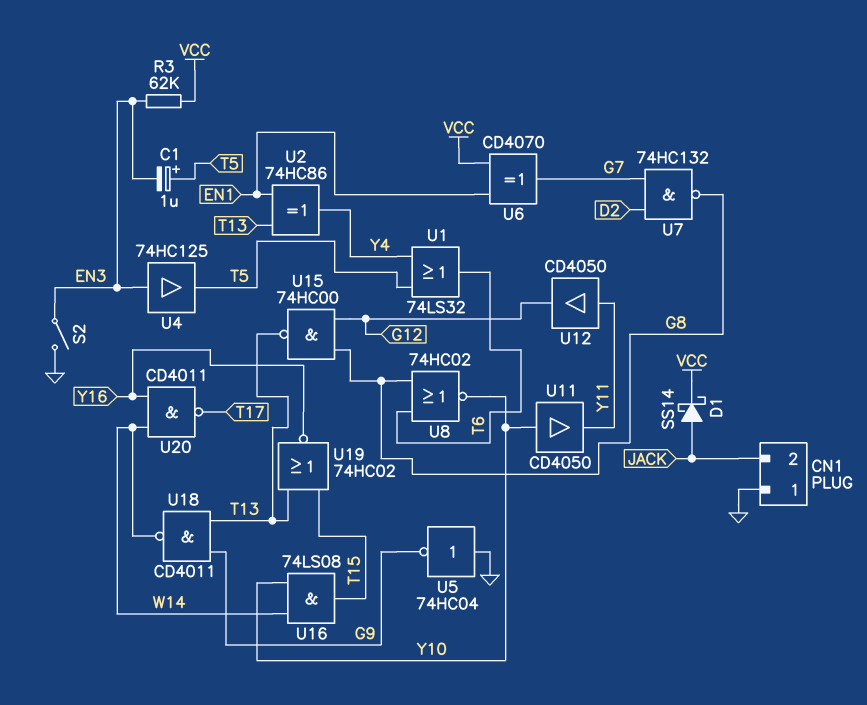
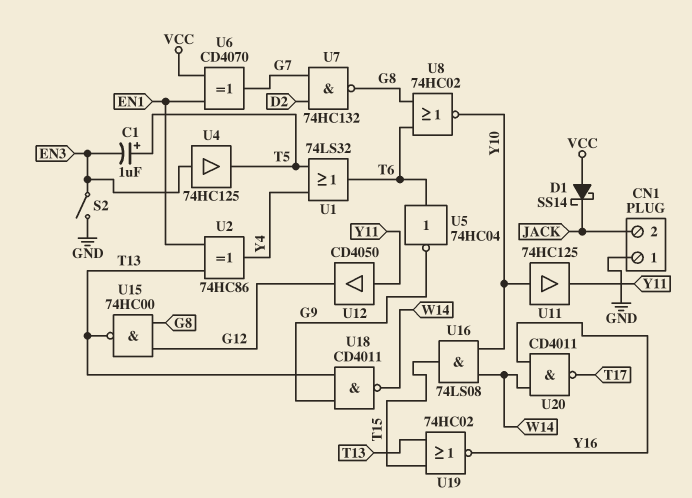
D1: schottky SS14 (A JACK, K VCC) -> schottky SS14 (A VCC, K JACK)
R3: 62k (EN3, VCC) -> none
U5: NOT 74HC04 (in GND, out G9) -> NOT 74HC04 (in T6, out G9)
U11: buffer CD4050 (in Y10, out Y11) -> buffer 74HC125 (in Y10, out Y11)

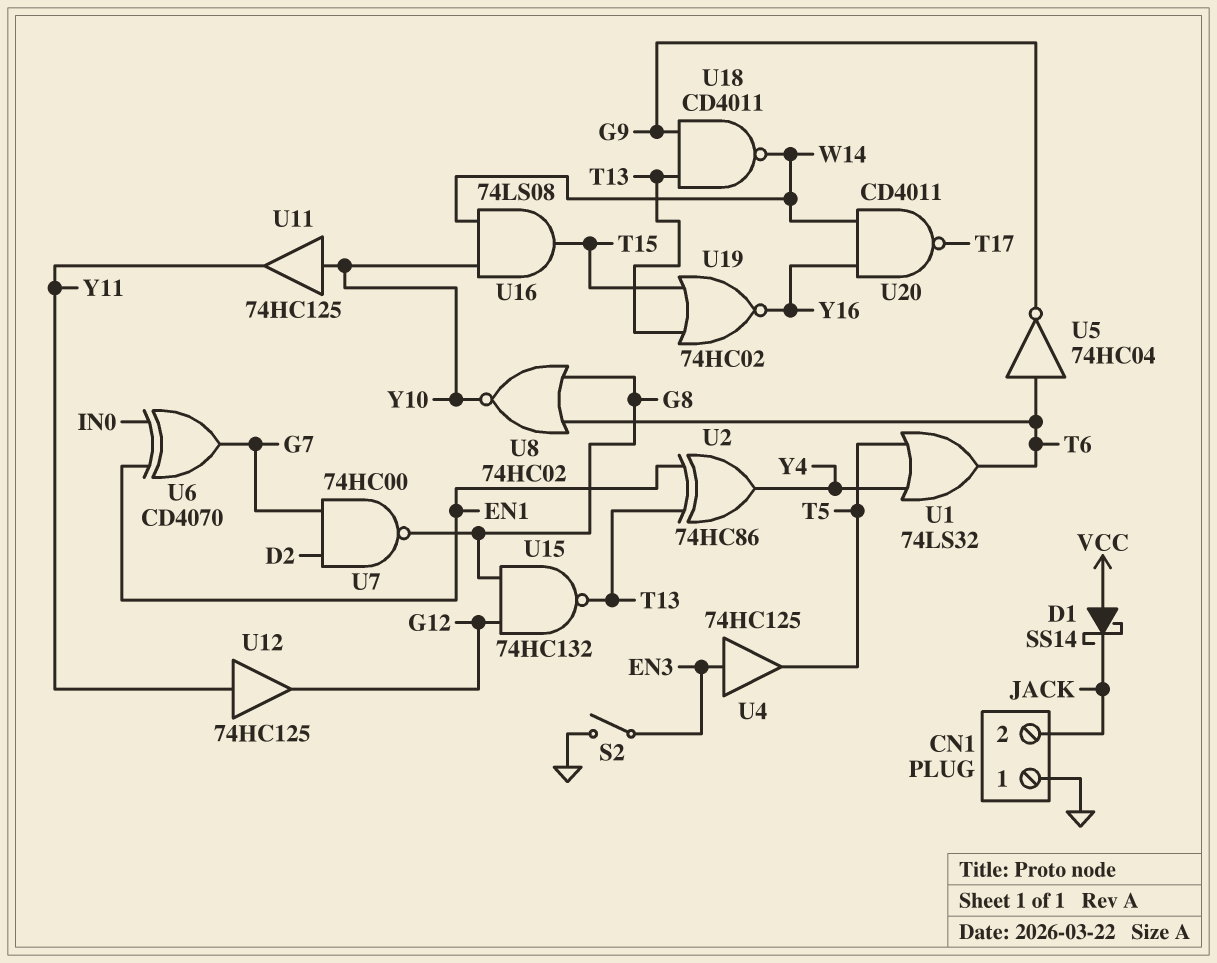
C1: 1uF (plus T5, minus EN3) -> none
U6: XOR CD4070 (in EN1, in VCC, out G7) -> XOR CD4070 (in EN1, in IN0, out G7)
U7: NAND 74HC132 (in D2, in G7, out G8) -> NAND 74HC00 (in D2, in G7, out G8)
U12: buffer CD4050 (in Y11, out G12) -> buffer 74HC125 (in Y11, out G12)
U15: NAND 74HC00 (in G8, in G12, out T13) -> NAND 74HC132 (in G8, in G12, out T13)

